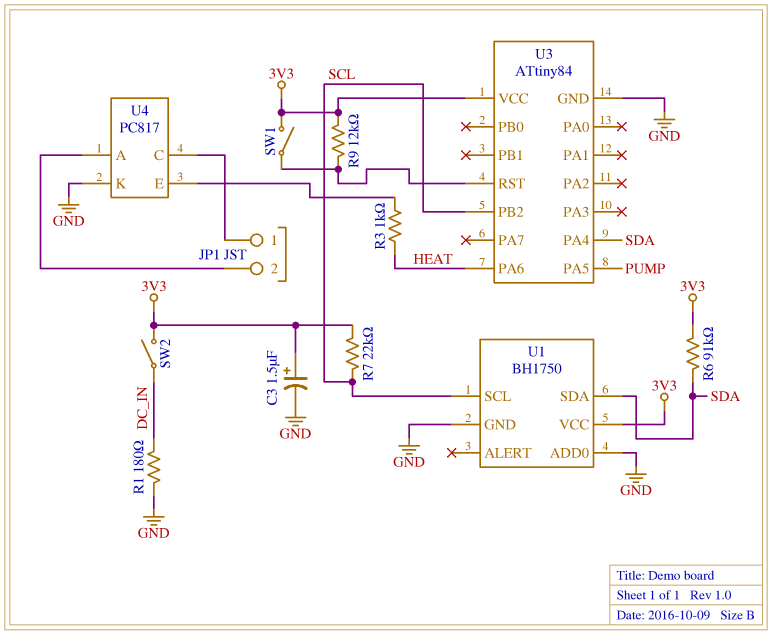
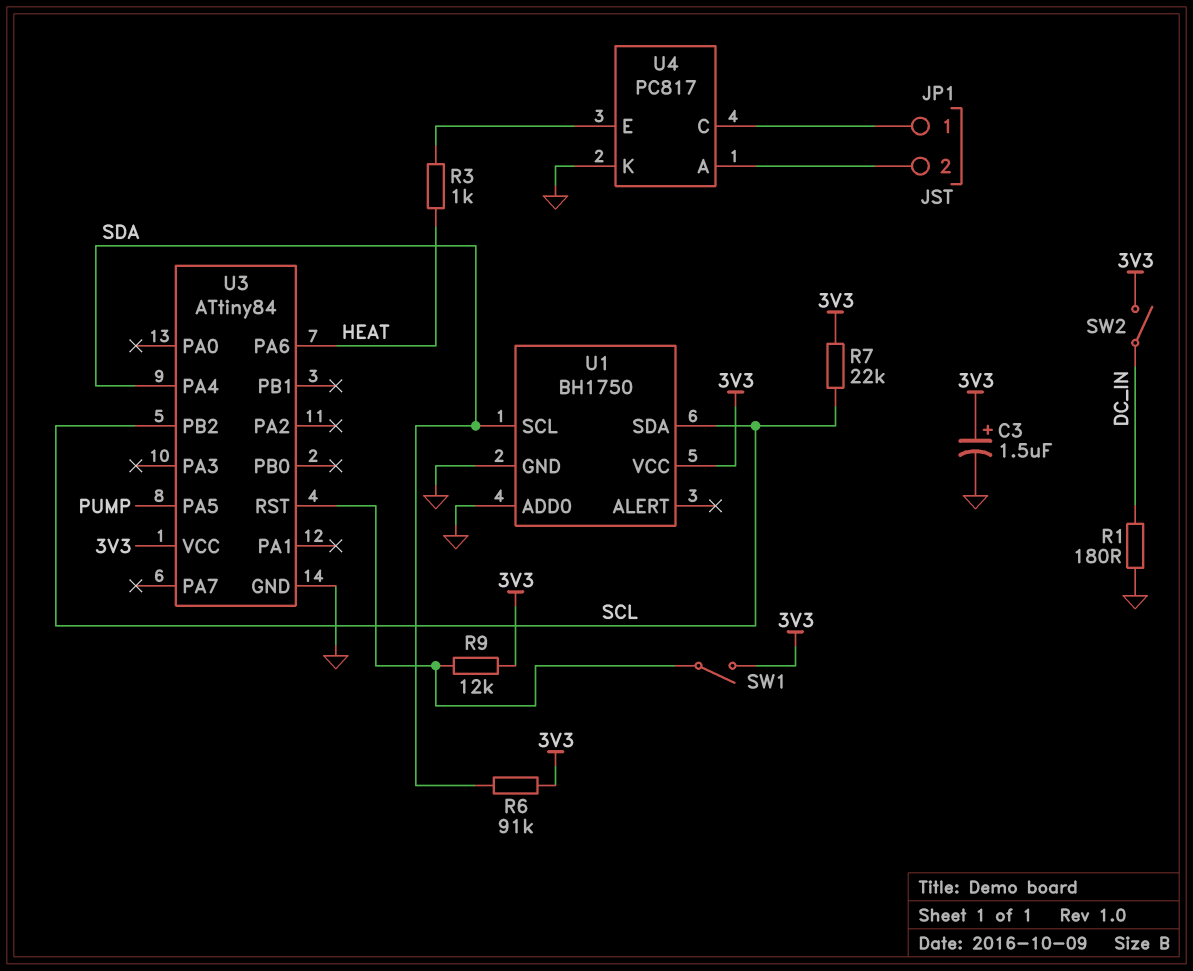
U1 pin SCL: SCL -> SDA
U1 pin SDA: SDA -> SCL

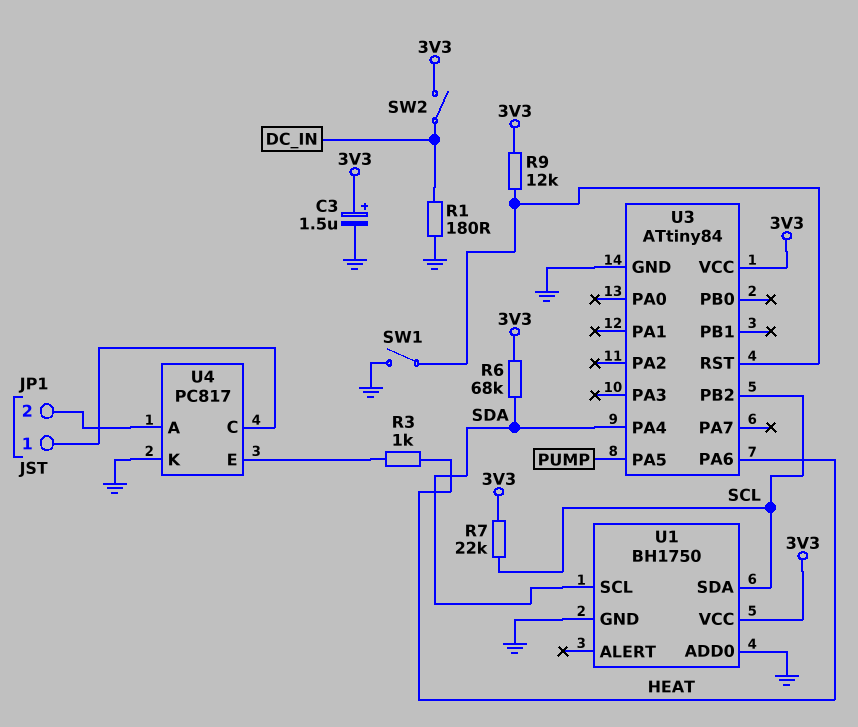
R6: 91k (3V3, SDA) -> 68k (3V3, SDA)
SW1: switch (3V3, U3/RST) -> switch (GND, U3/RST)

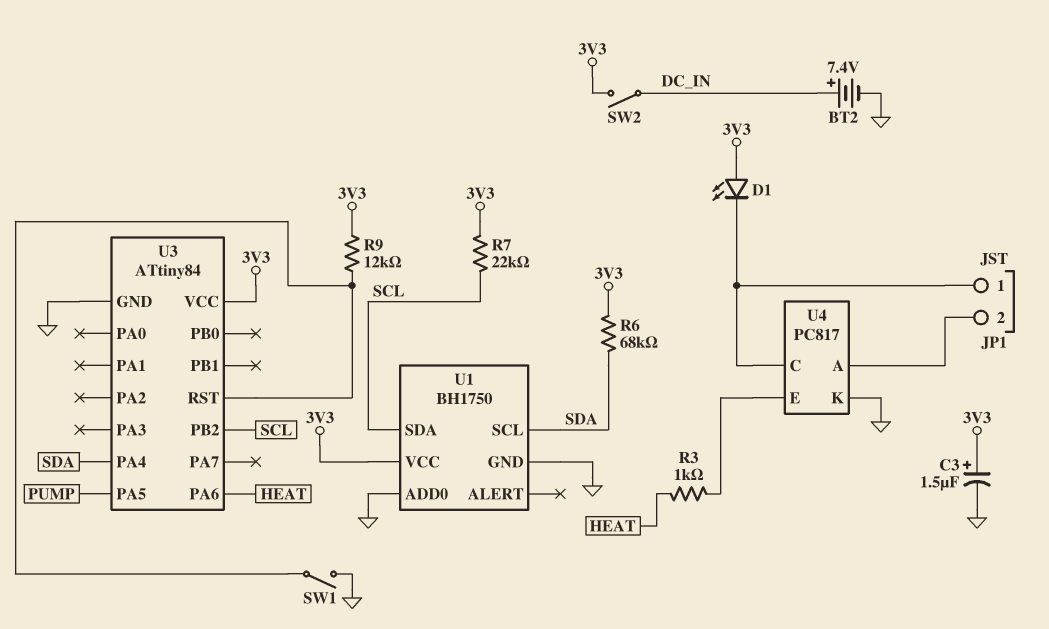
BT2: none -> 7.4V (plus DC_IN, minus GND)
D1: none -> LED (A 3V3, K JP1/1)
R1: 180 (DC_IN, GND) -> none

